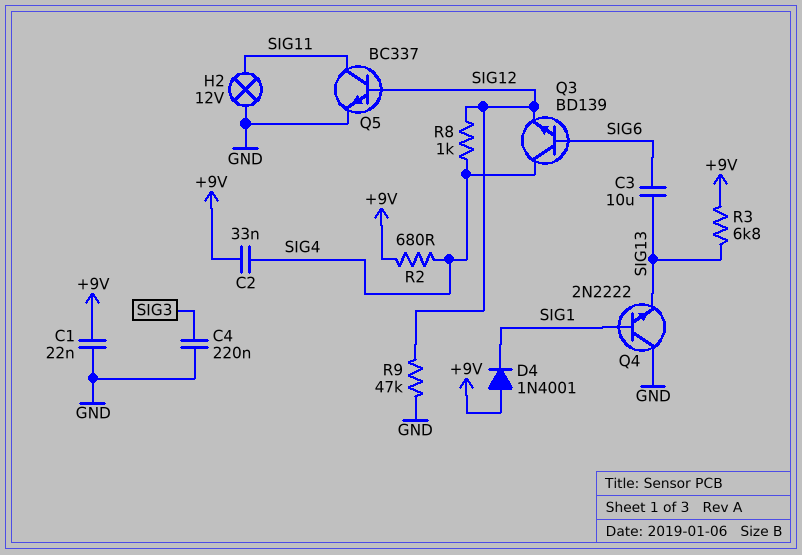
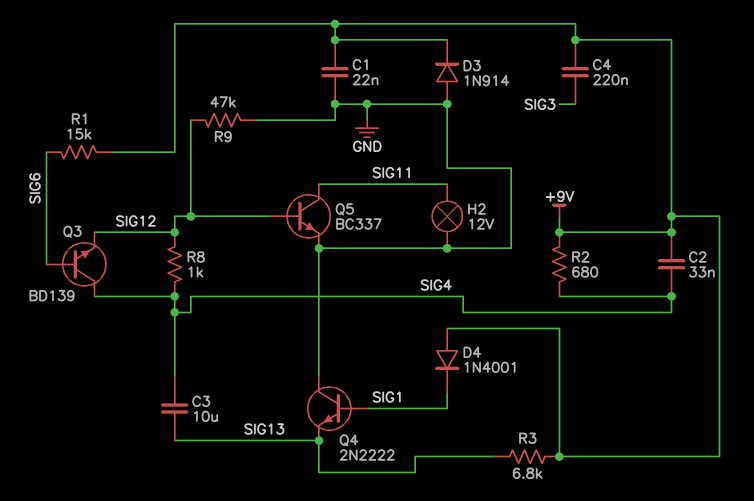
C3: 10uF (SIG6, SIG13) -> 10uF (SIG4, SIG13)
C4: 220nF (GND, SIG3) -> 220nF (+9V, SIG3)
D3: none -> diode 1N914 (A GND, K +9V)
R1: none -> 15k (+9V, SIG6)

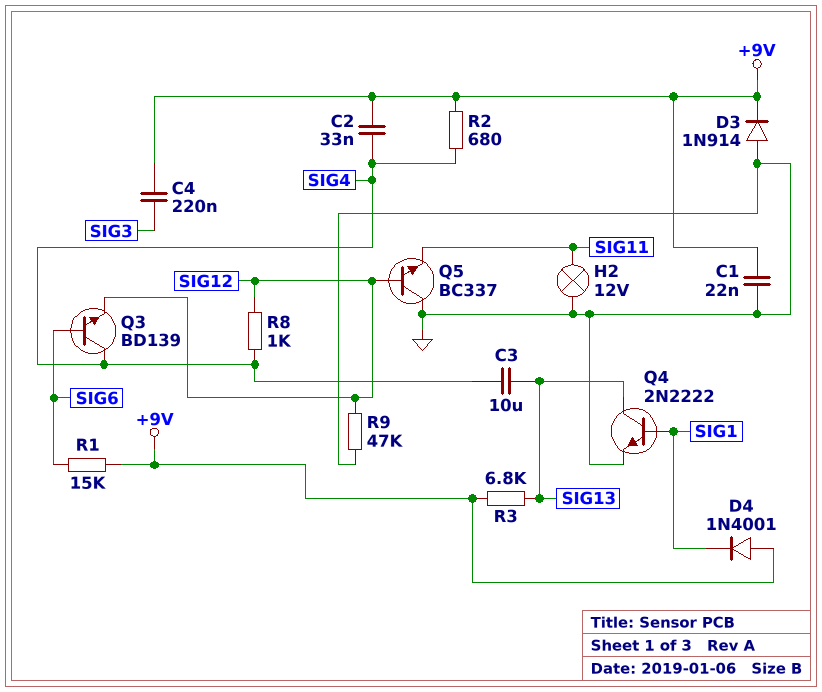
Q4: NPN 2N2222 (B SIG1, C GND, E SIG13) -> NPN 2N2222 (B SIG1, C SIG13, E GND)
Q5: NPN BC337 (B SIG12, C SIG11, E GND) -> NPN BC337 (B SIG12, C GND, E SIG11)

